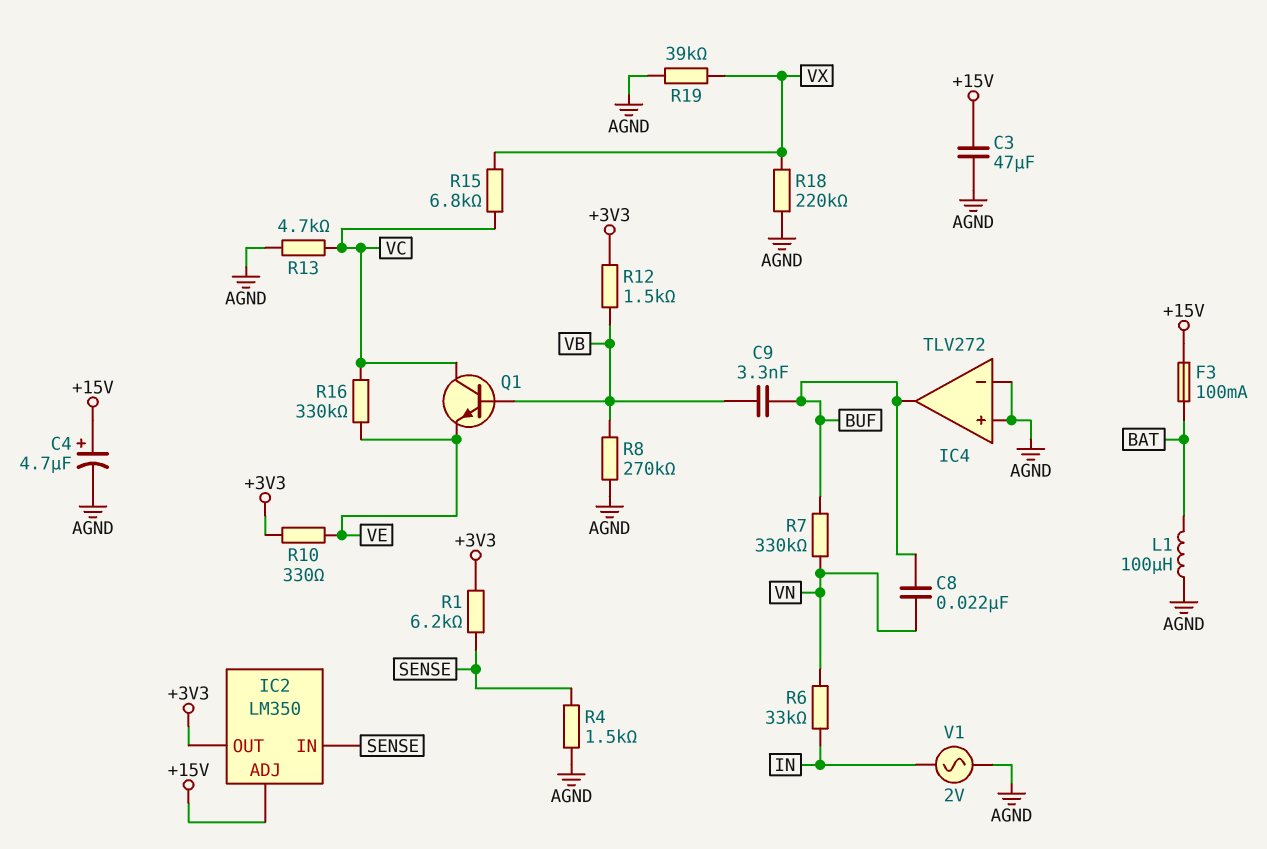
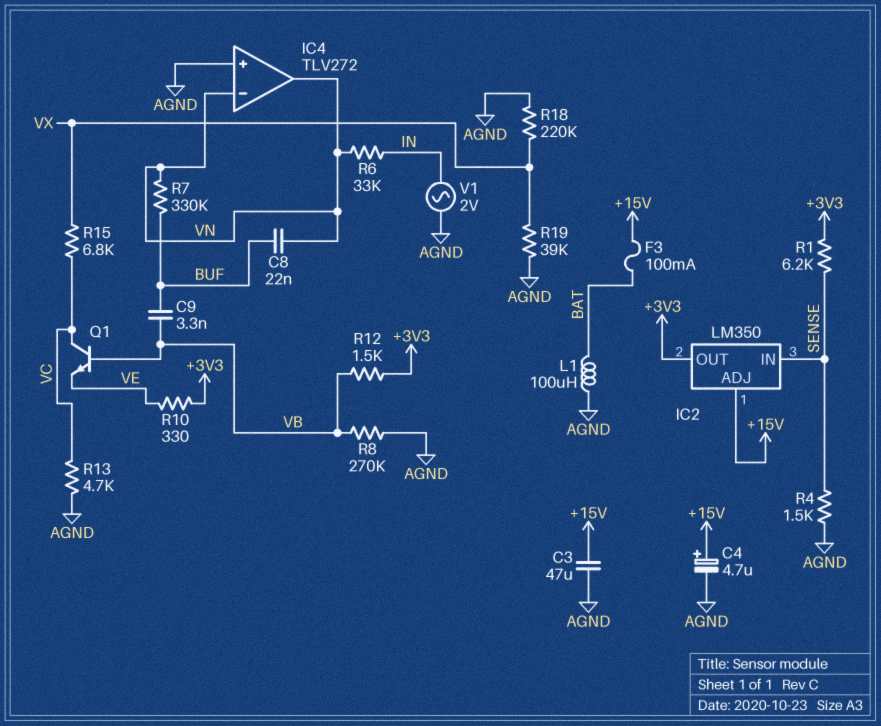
IC4 pin in-: AGND -> VN
IC4 pin out: BUF -> VN
R16: 330k (VC, VE) -> none

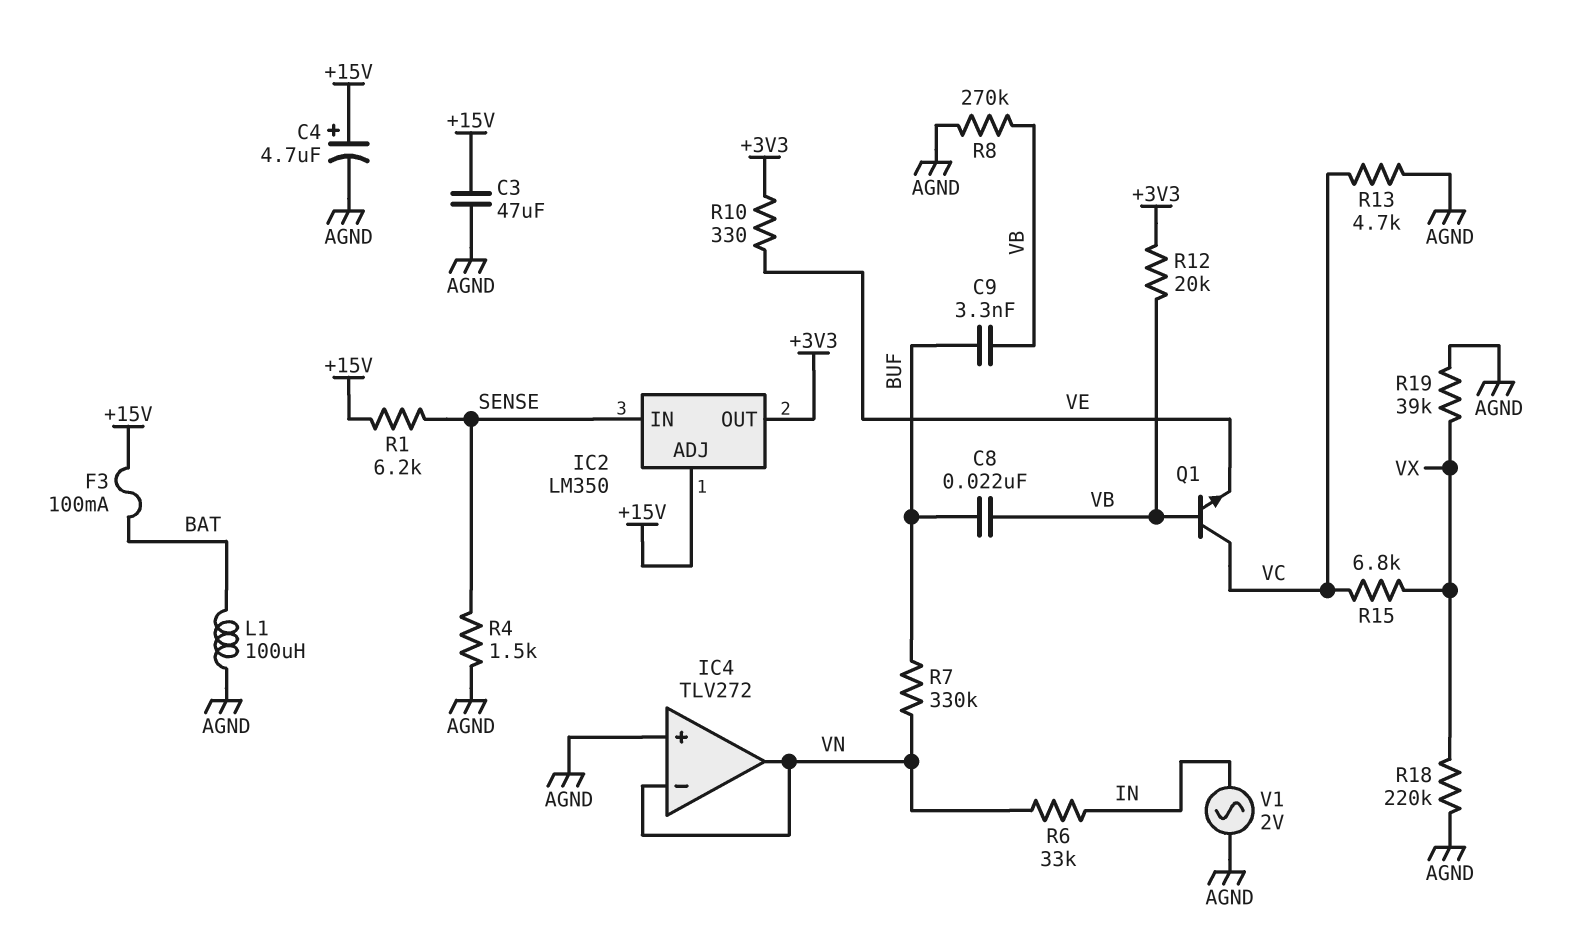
C8: 22nF (BUF, VN) -> 22nF (BUF, VB)
R1: 6.2k (+3V3, SENSE) -> 6.2k (+15V, SENSE)
R12: 1.5k (+3V3, VB) -> 20k (+3V3, VB)

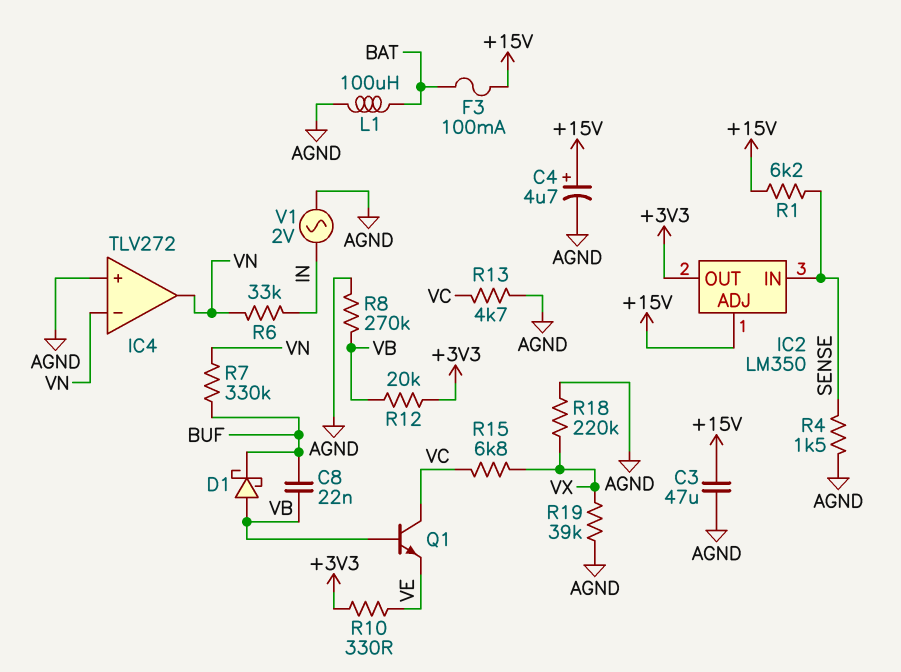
C9: 3.3nF (BUF, VB) -> none
D1: none -> schottky (A VB, K BUF)

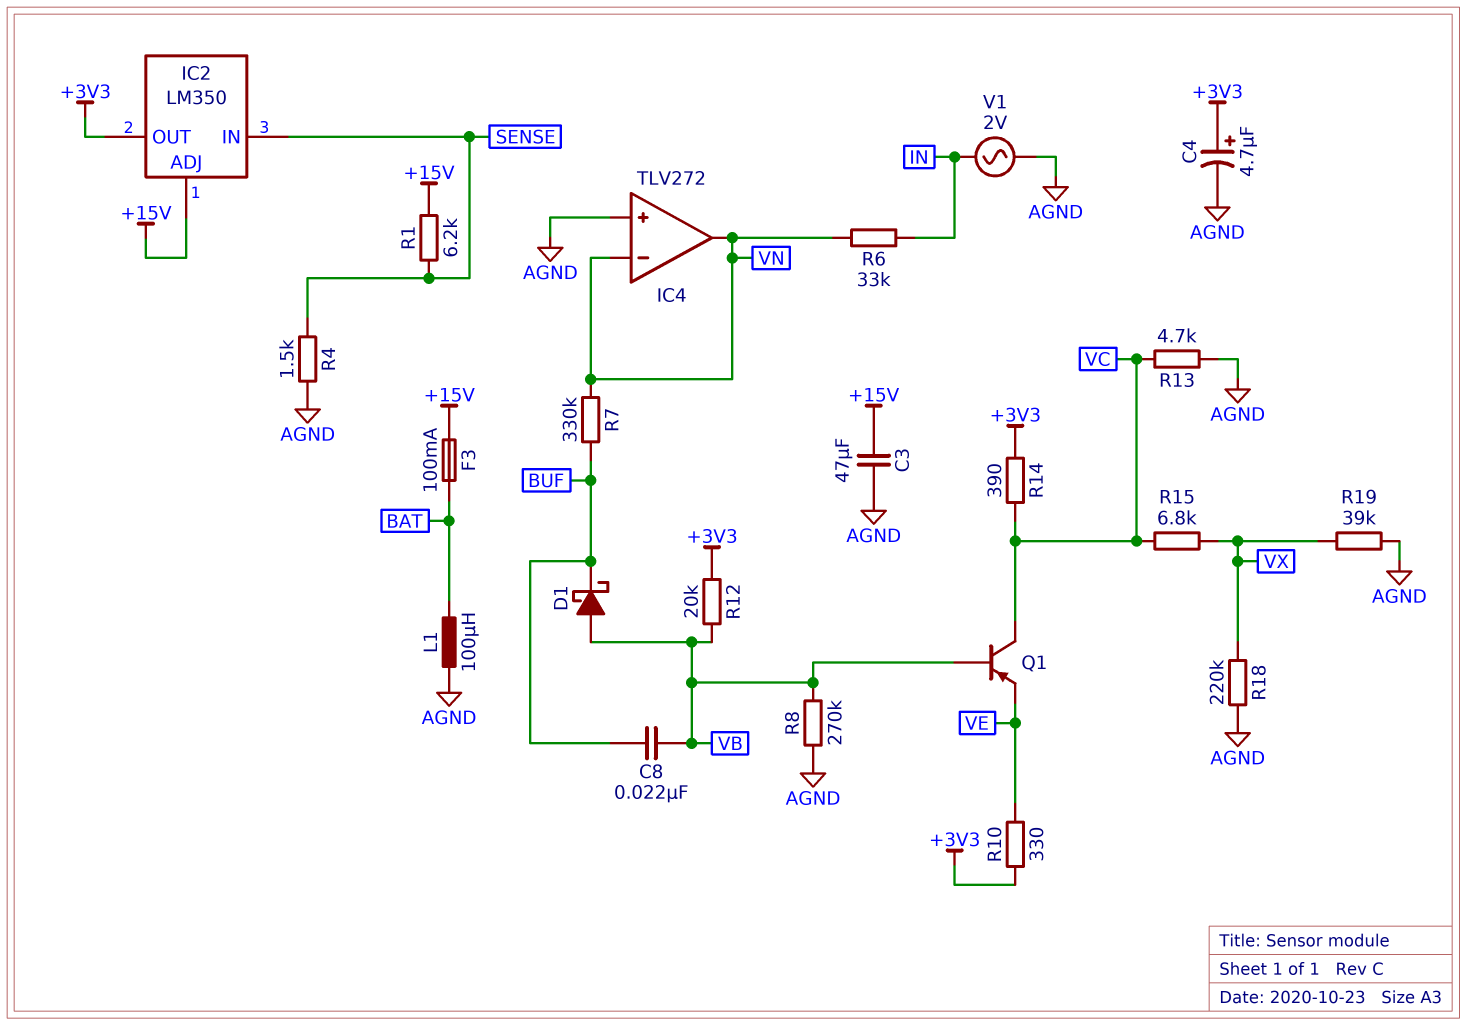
C4: 4.7uF (plus +15V, minus AGND) -> 4.7uF (plus +3V3, minus AGND)
Q1: NPN (B VB, C VC, E VE) -> PNP (B VB, C VC, E VE)
R14: none -> 390 (+3V3, VC)

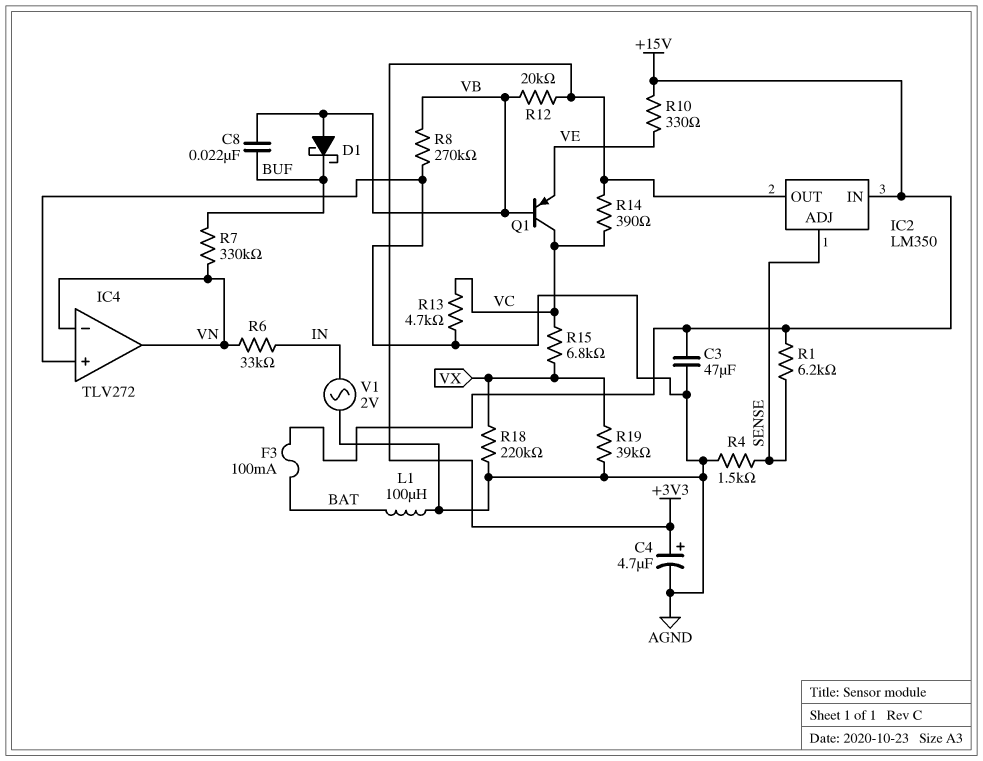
IC2 pin ADJ: +15V -> SENSE
IC2 pin IN: SENSE -> +15V
R10: 330 (+3V3, VE) -> 330 (+15V, VE)

